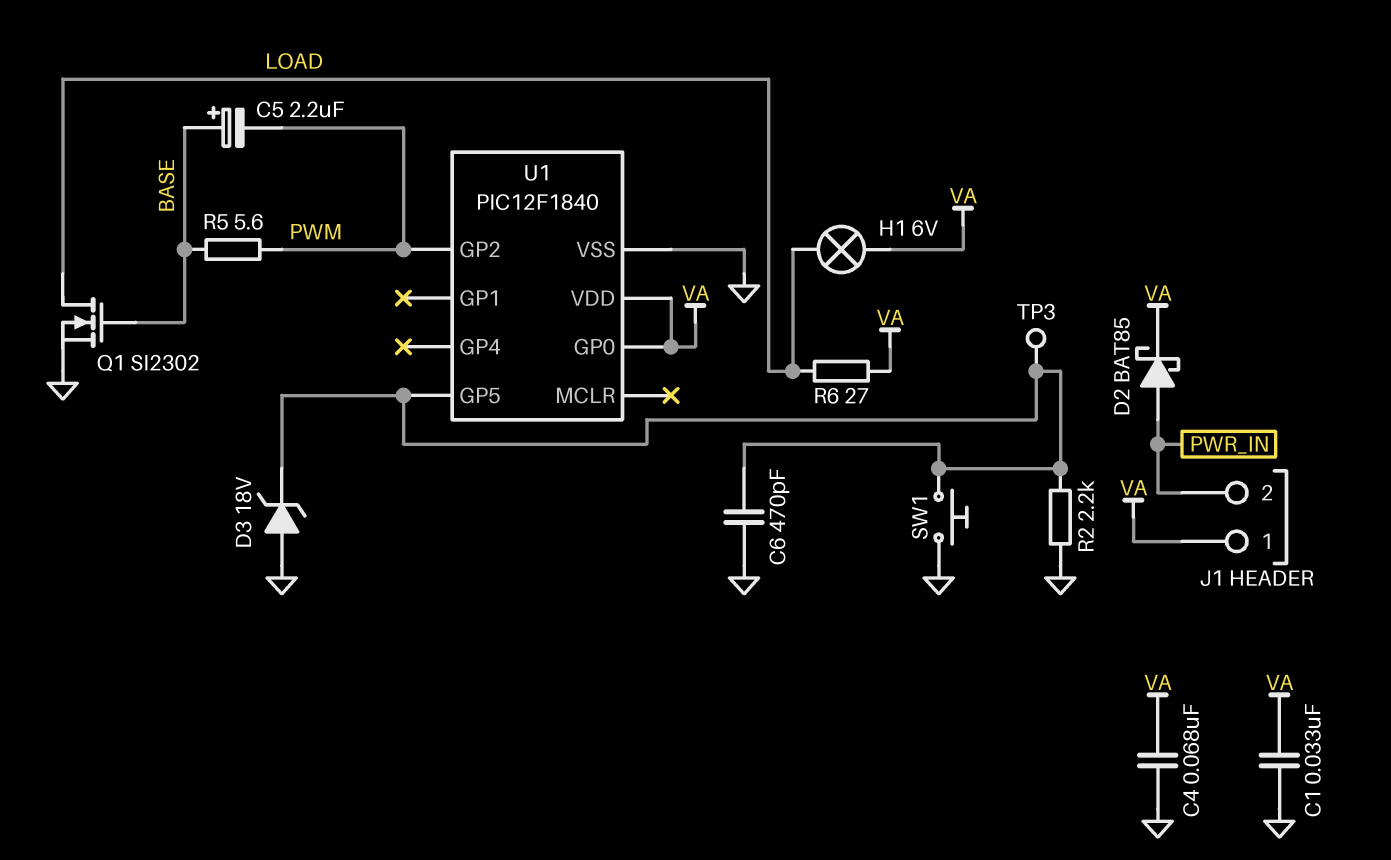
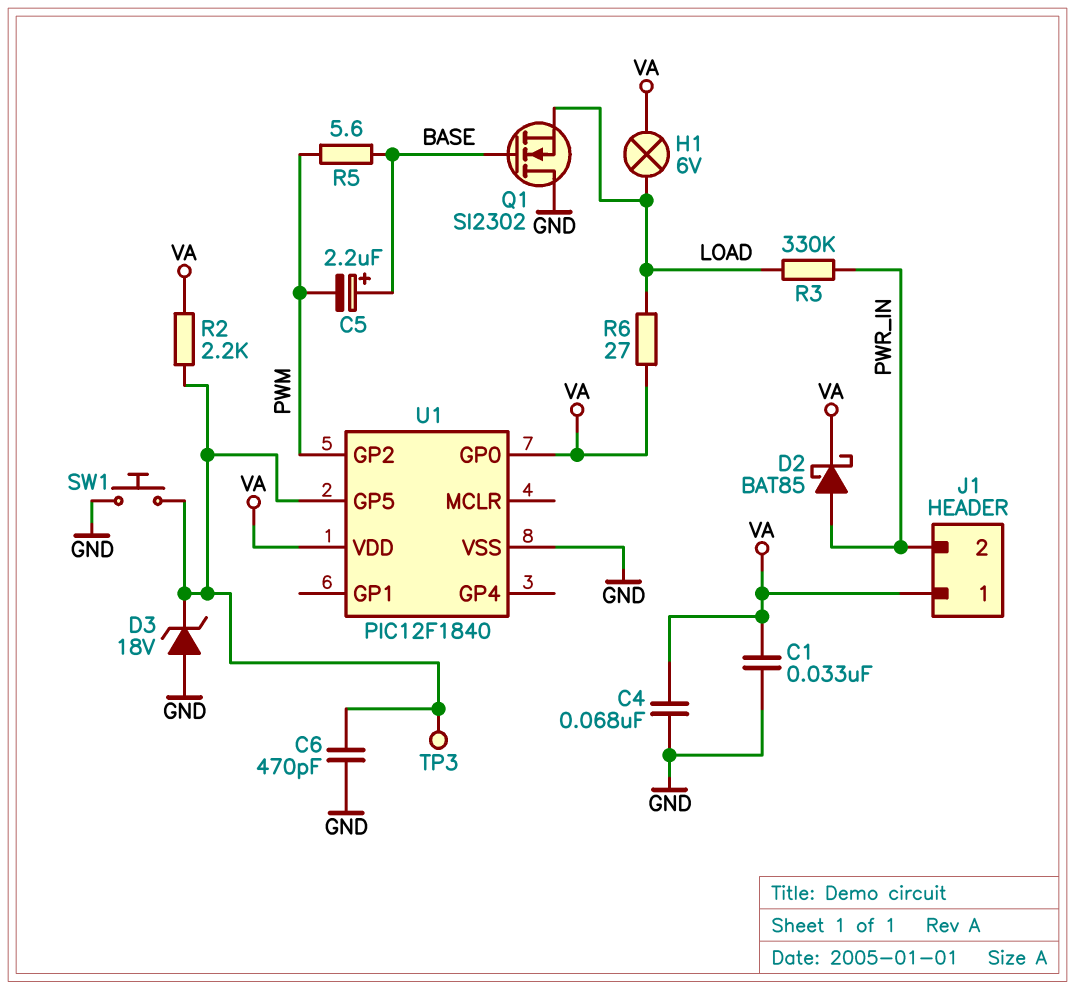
Q1: NMOS SI2302 (G BASE, D LOAD, S GND) -> NMOS SI2302 (G BASE, D GND, S LOAD)
R2: 2.2k (GND, U1/GP5) -> 2.2k (U1/GP5, VA)
R3: none -> 330k (LOAD, PWR_IN)

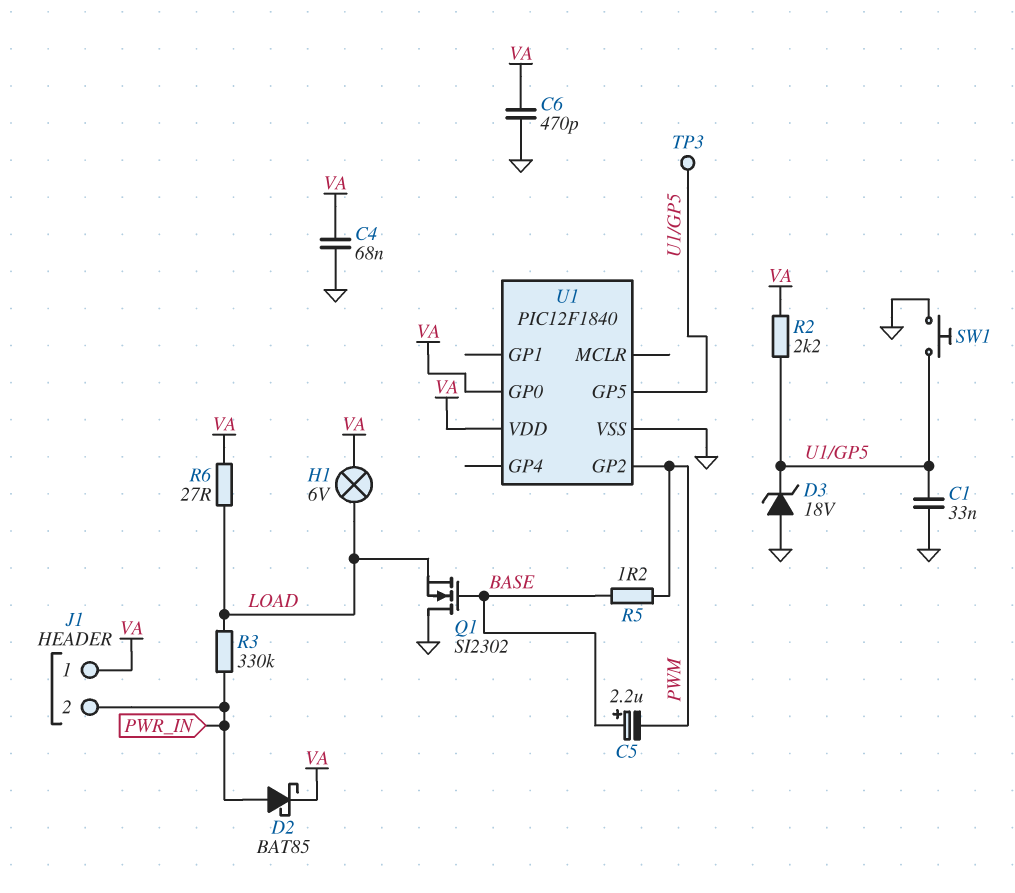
C1: 33nF (GND, VA) -> 33nF (GND, U1/GP5)
C6: 470pF (GND, U1/GP5) -> 470pF (GND, VA)
R5: 5.6 (BASE, PWM) -> 1.2 (BASE, PWM)

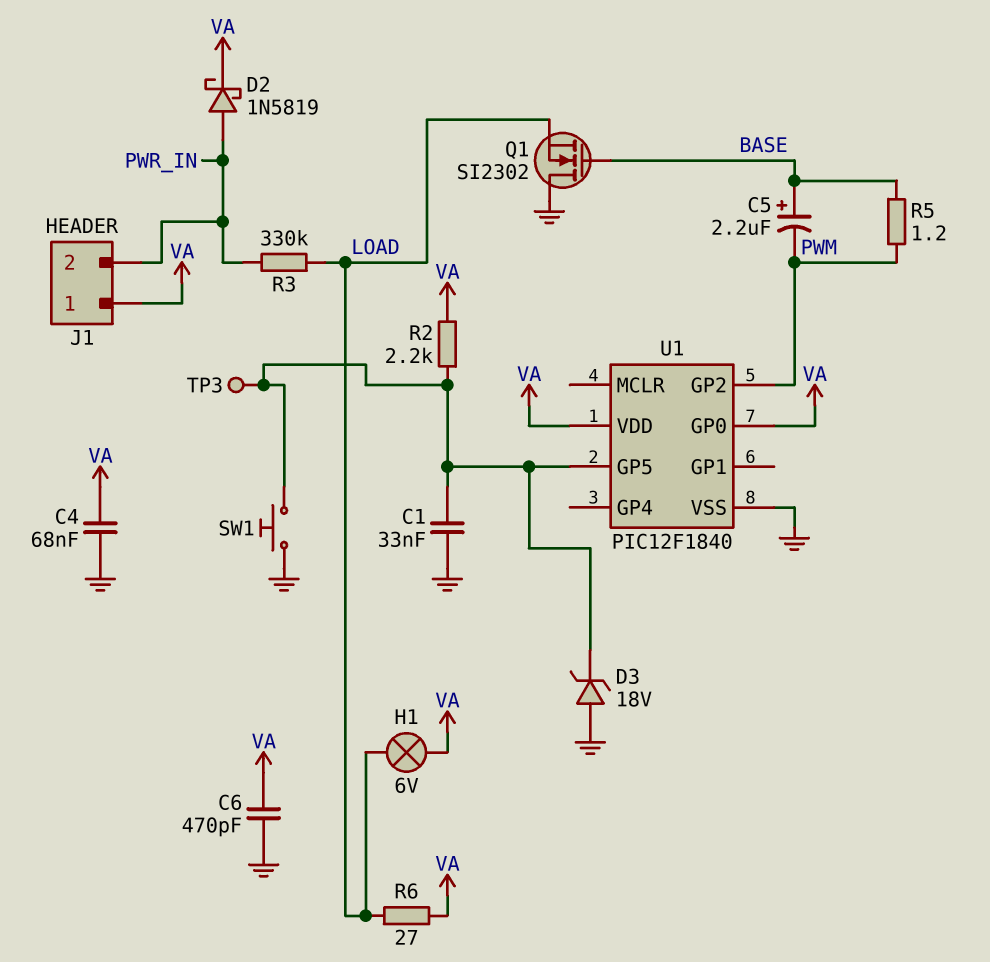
D2: schottky BAT85 (A PWR_IN, K VA) -> schottky 1N5819 (A PWR_IN, K VA)

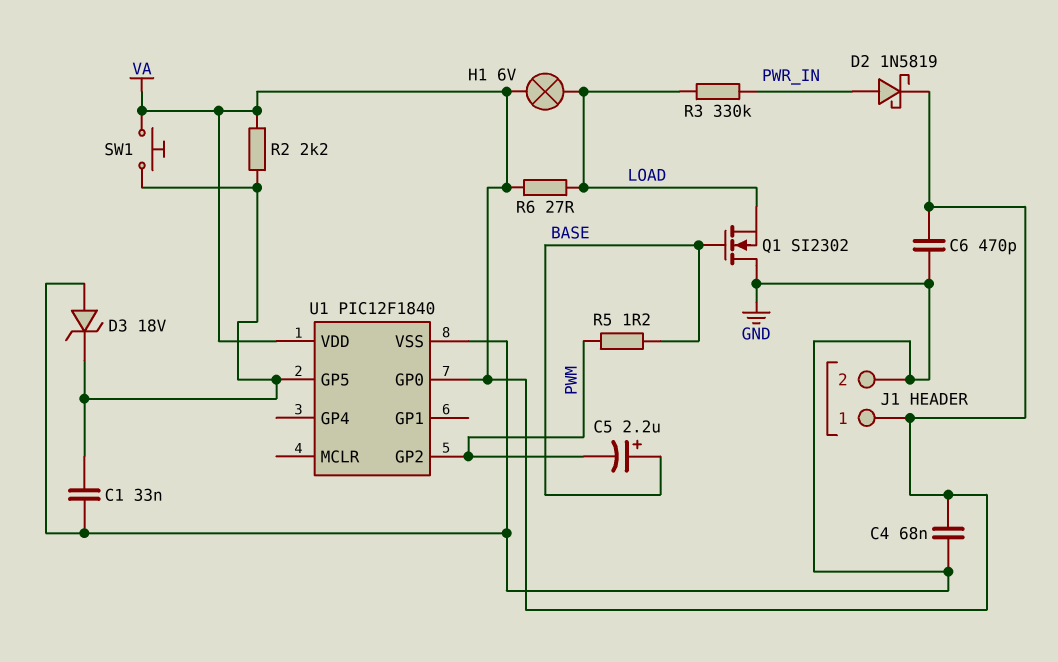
J1 pin 2: PWR_IN -> GND
SW1: button (GND, U1/GP5) -> button (U1/GP5, VA)
TP3: test point (U1/GP5) -> none

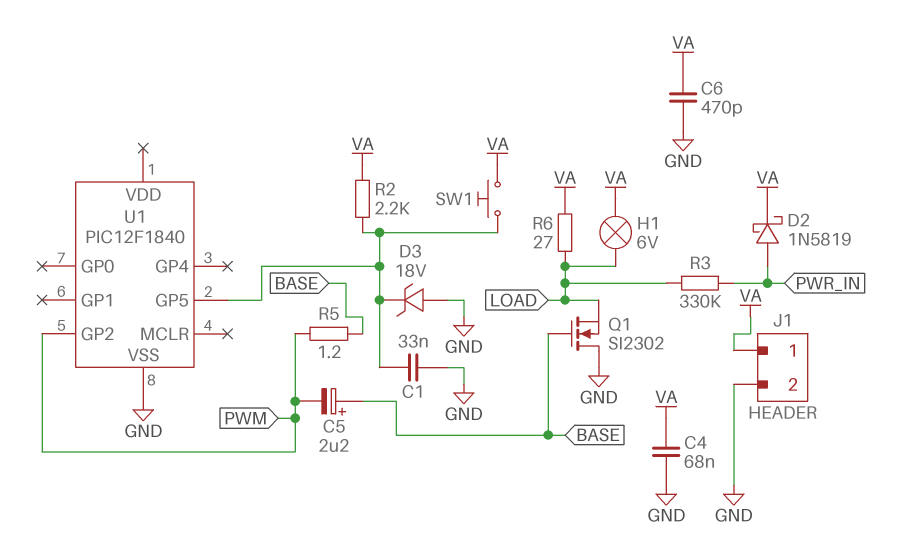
U1 pin GP0: VA -> none
U1 pin VDD: VA -> none

